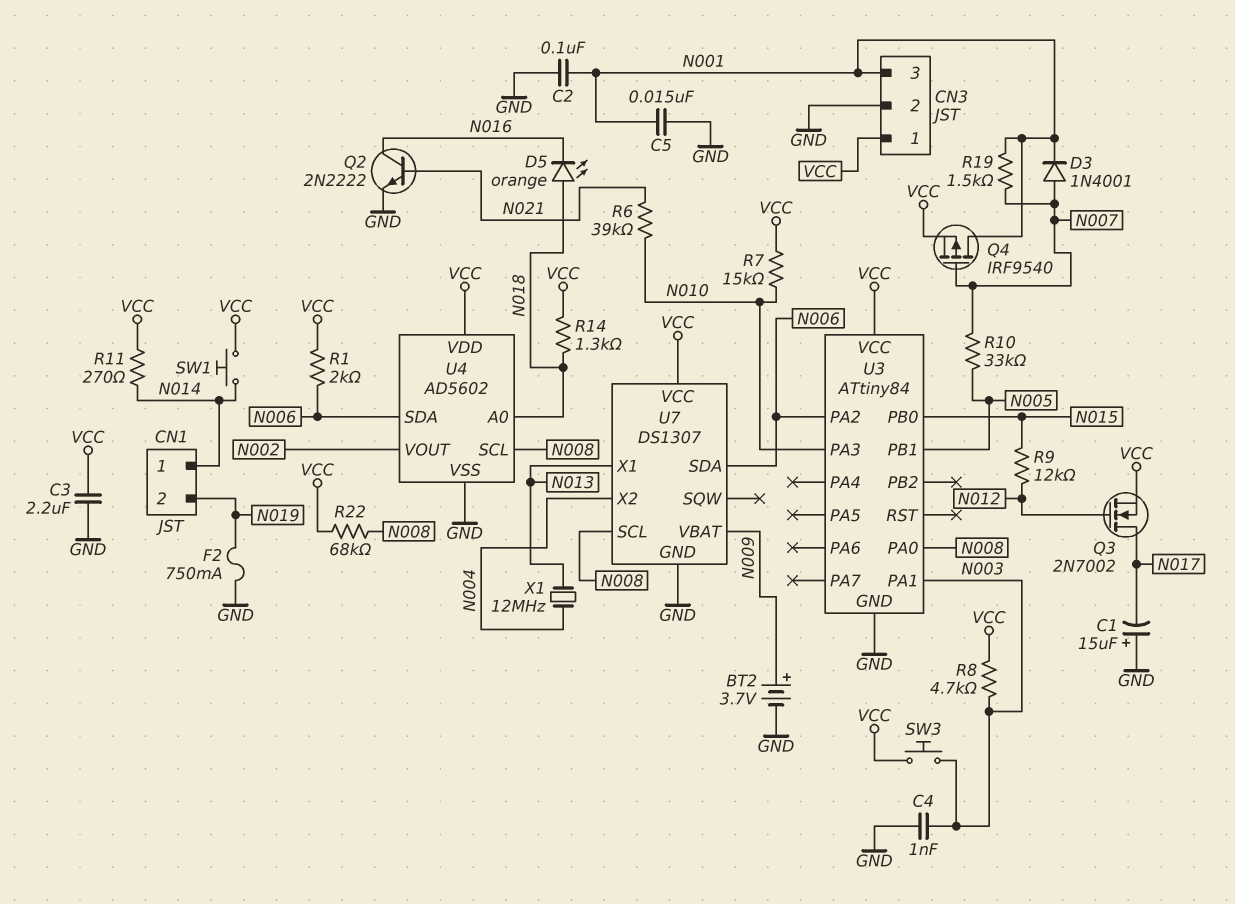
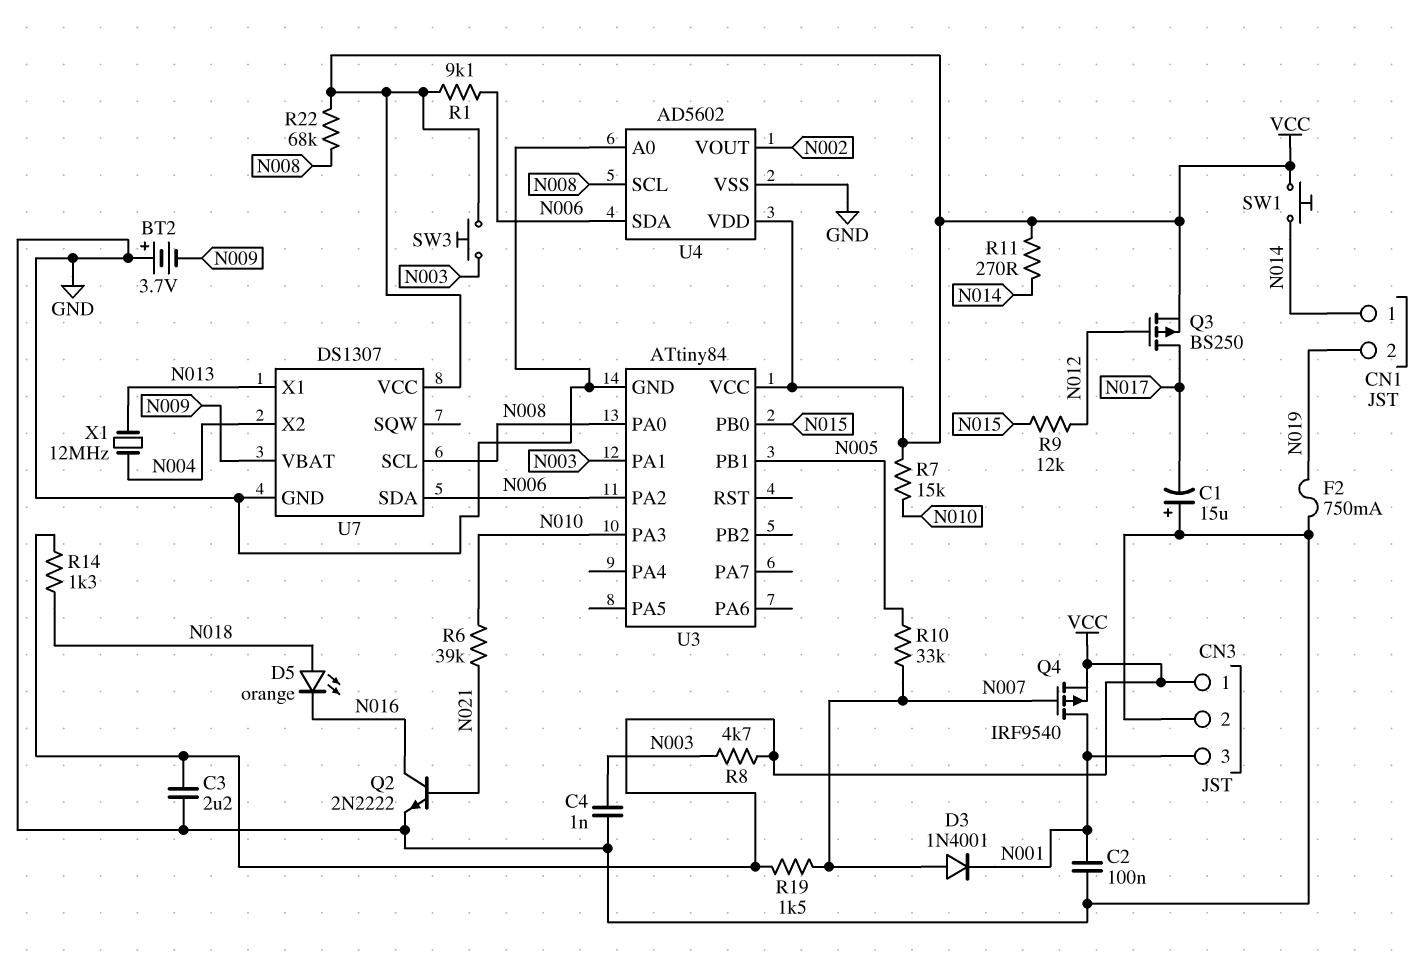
BT2: 3.7V (plus N009, minus GND) -> 3.7V (plus GND, minus N009)
C5: 15nF (GND, N001) -> none
Q3: NMOS 2N7002 (G N012, D N017, S VCC) -> PMOS BS250 (G N012, D N017, S VCC)
R1: 2k (N006, VCC) -> 9.1k (N006, VCC)
R19: 1.5k (N001, N007) -> 1.5k (N007, VCC)
U4 pin A0: N018 -> GND

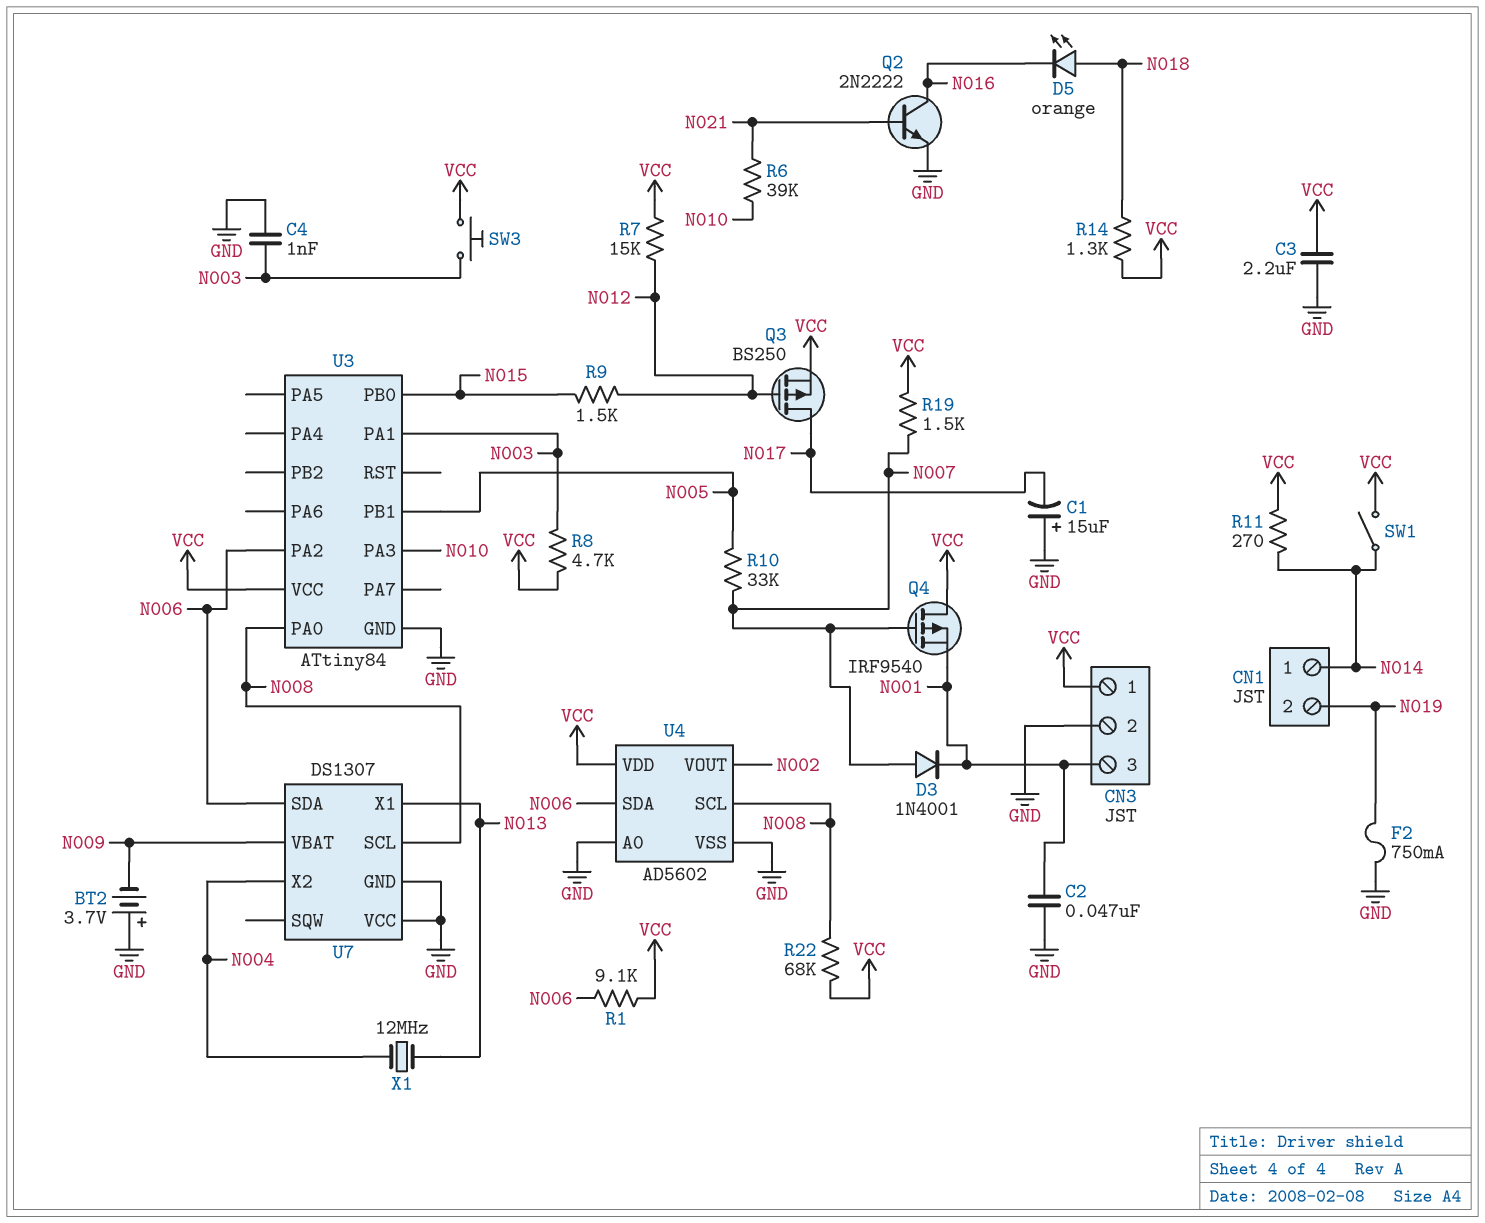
C2: 100nF (GND, N001) -> 47nF (GND, N001)
Q4: PMOS IRF9540 (G N007, D N001, S VCC) -> PMOS IRF9540 (G N007, D VCC, S N001)
R7: 15k (N010, VCC) -> 15k (N012, VCC)
R9: 12k (N012, N015) -> 1.5k (N012, N015)
SW1: button (N014, VCC) -> switch (N014, VCC)
U7 pin VCC: VCC -> GND

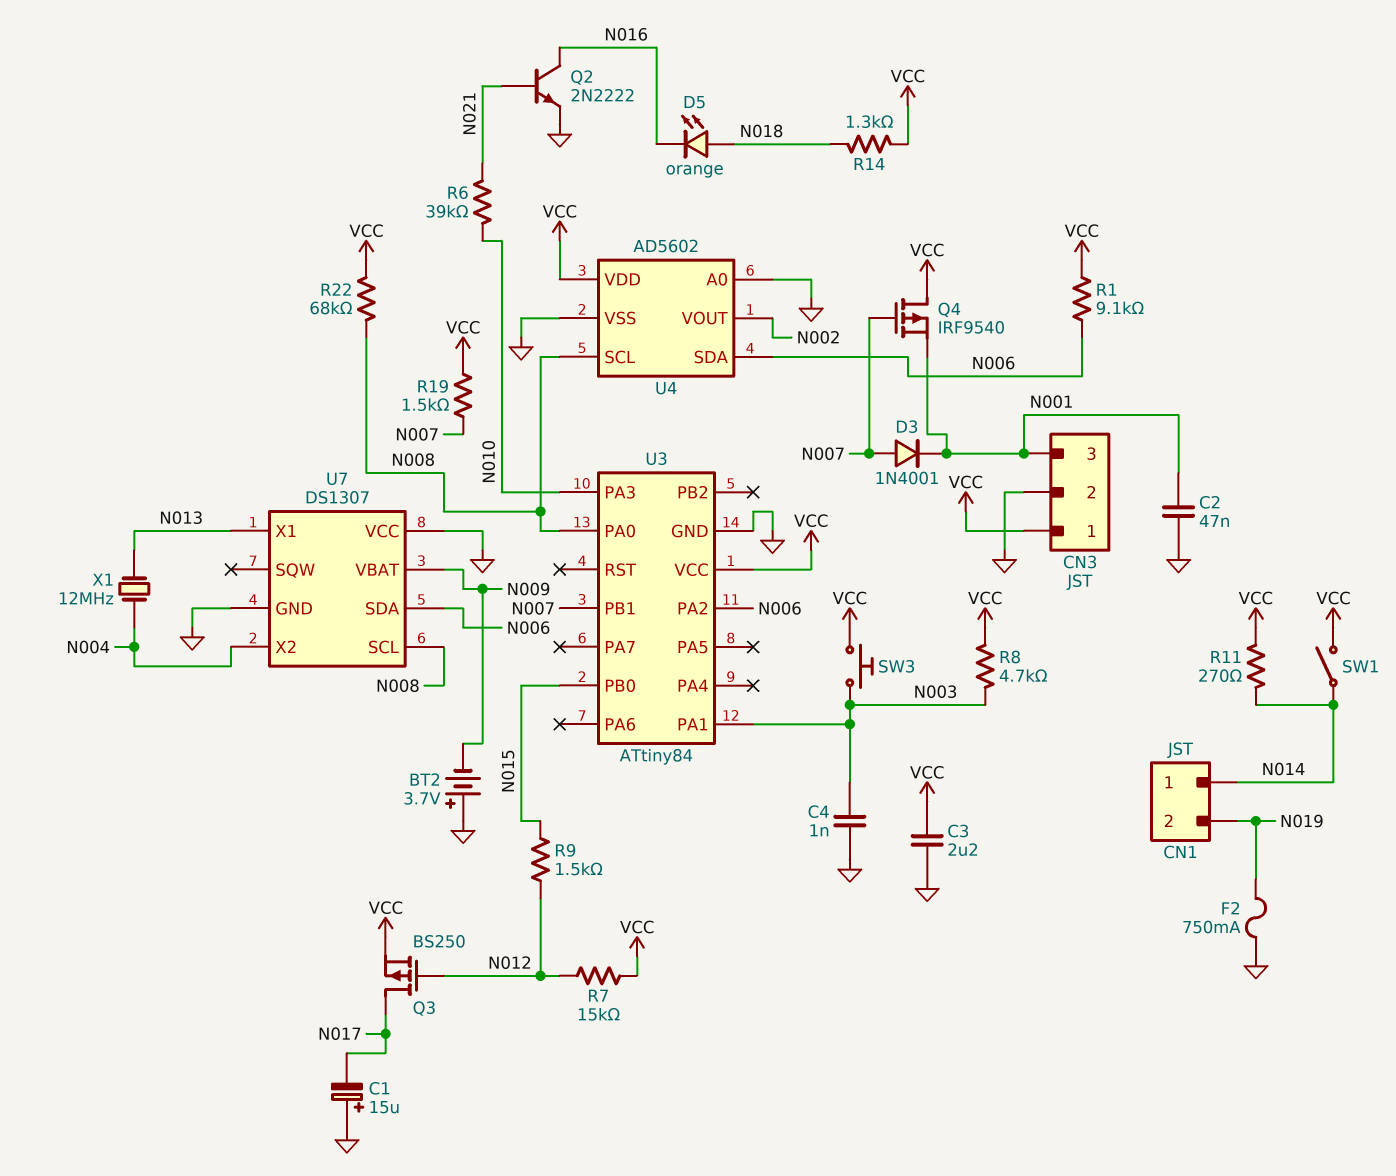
R10: 33k (N005, N007) -> none
U3 pin PB1: N005 -> N007

